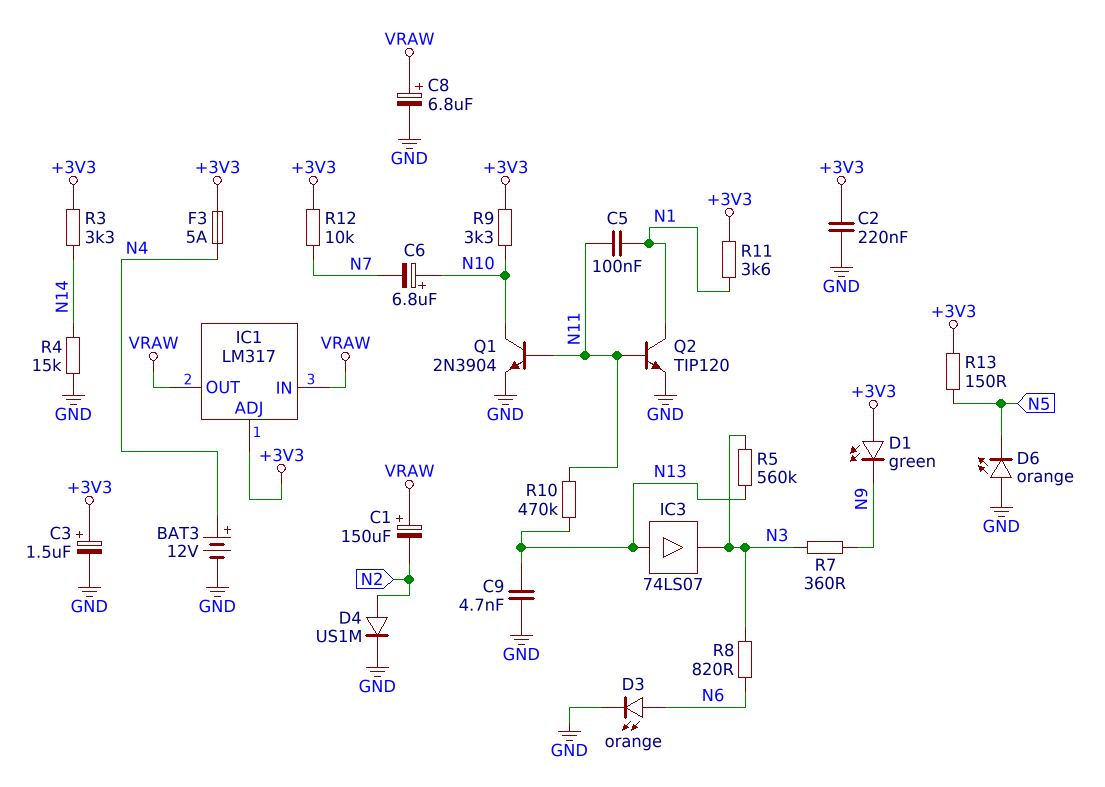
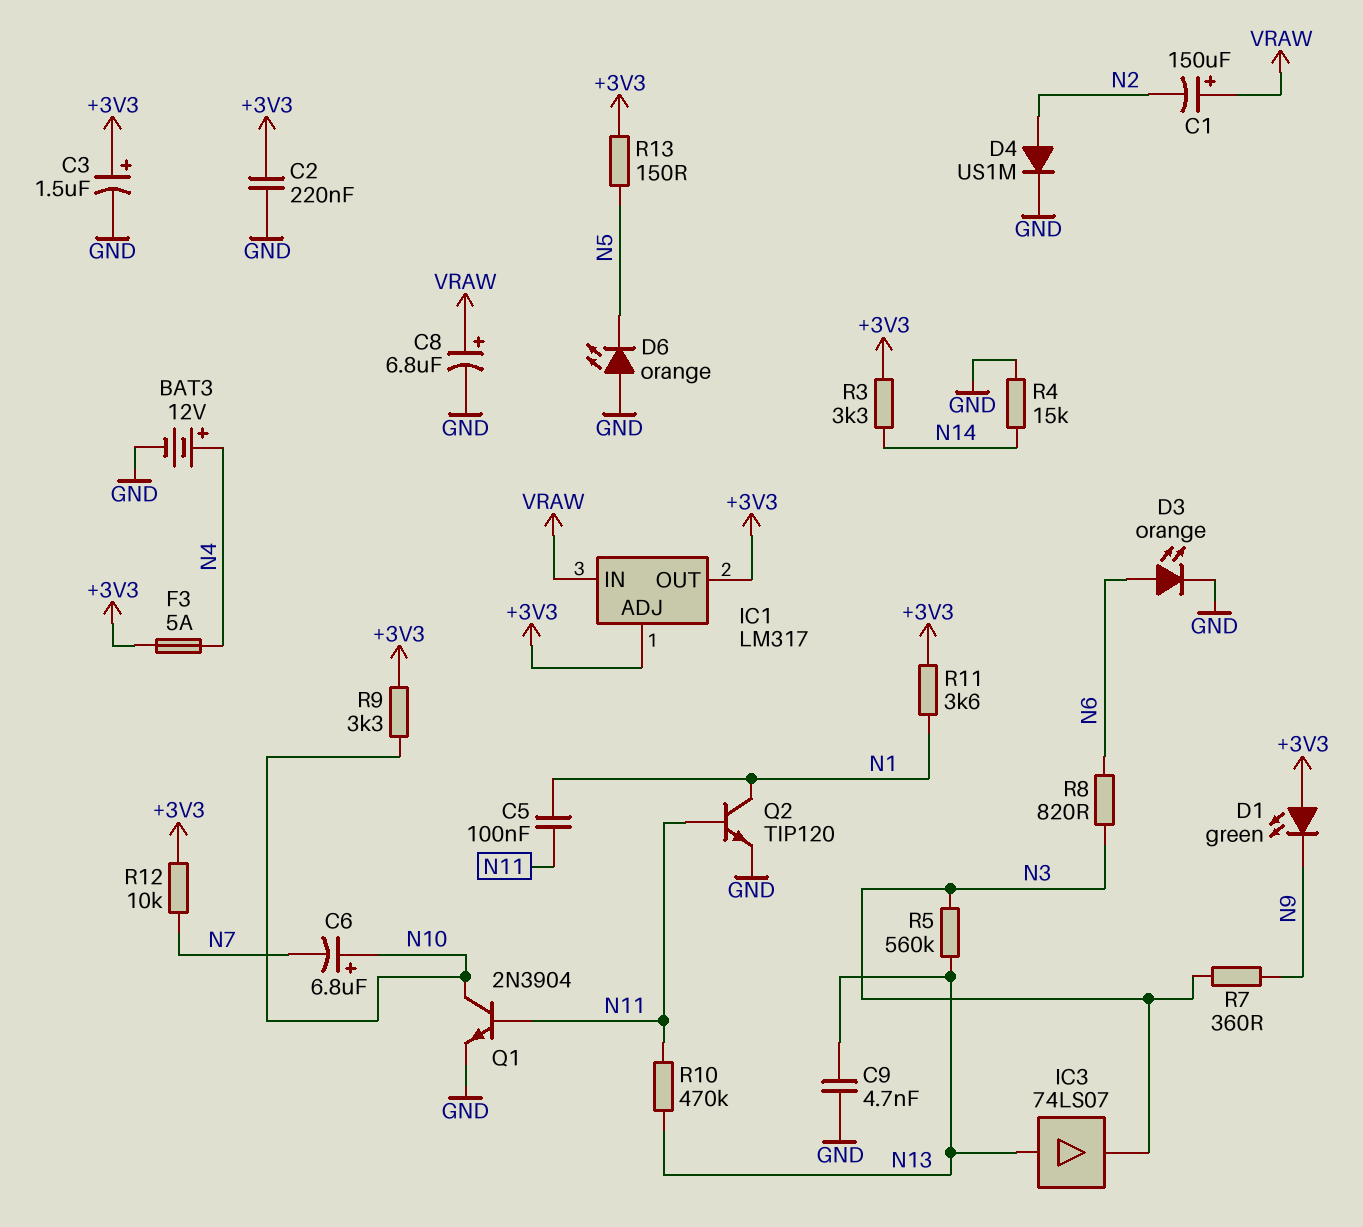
IC1 pin OUT: VRAW -> +3V3

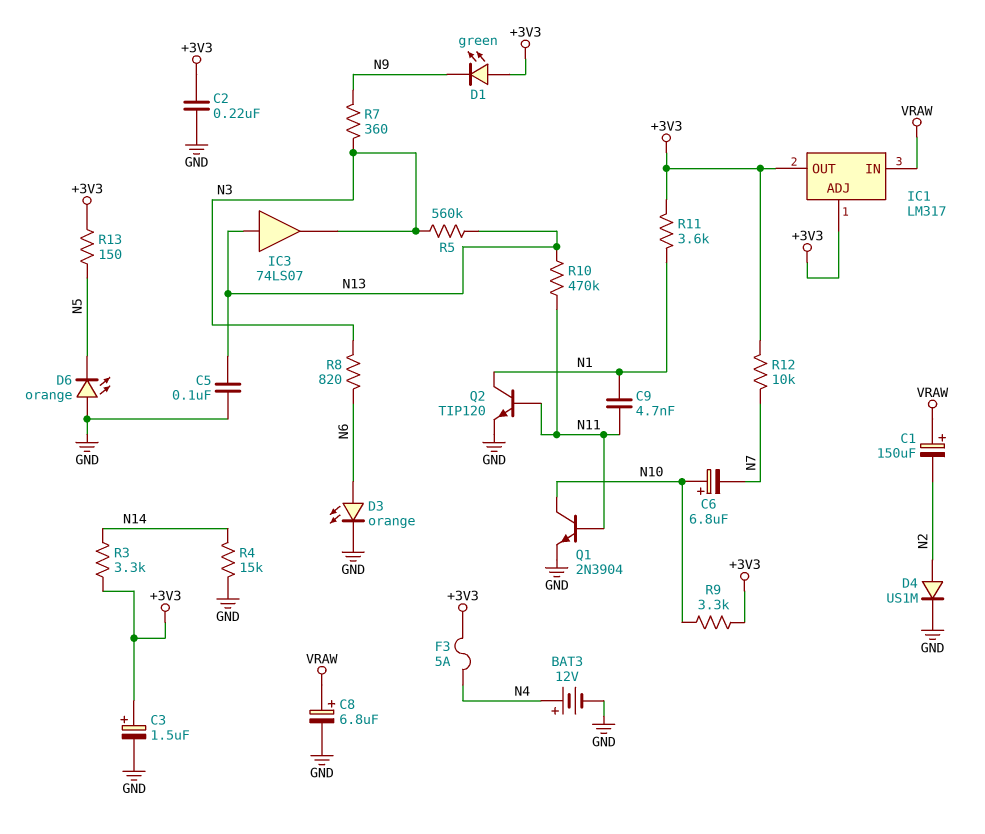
C5: 100nF (N1, N11) -> 100nF (GND, N13)
C9: 4.7nF (GND, N13) -> 4.7nF (N1, N11)

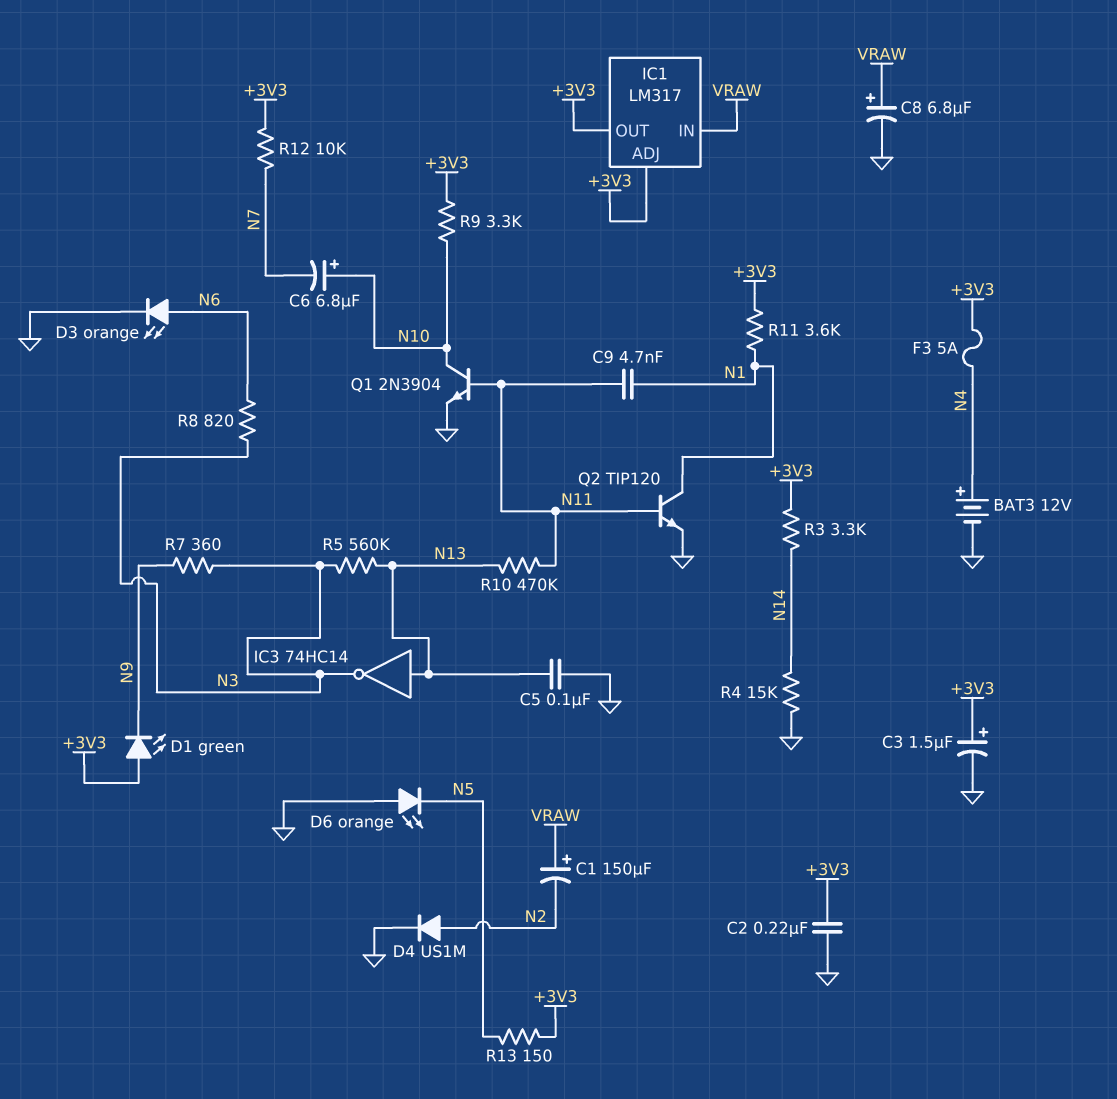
IC3: buffer 74LS07 (in N13, out N3) -> NOT 74HC14 (in N13, out N3)

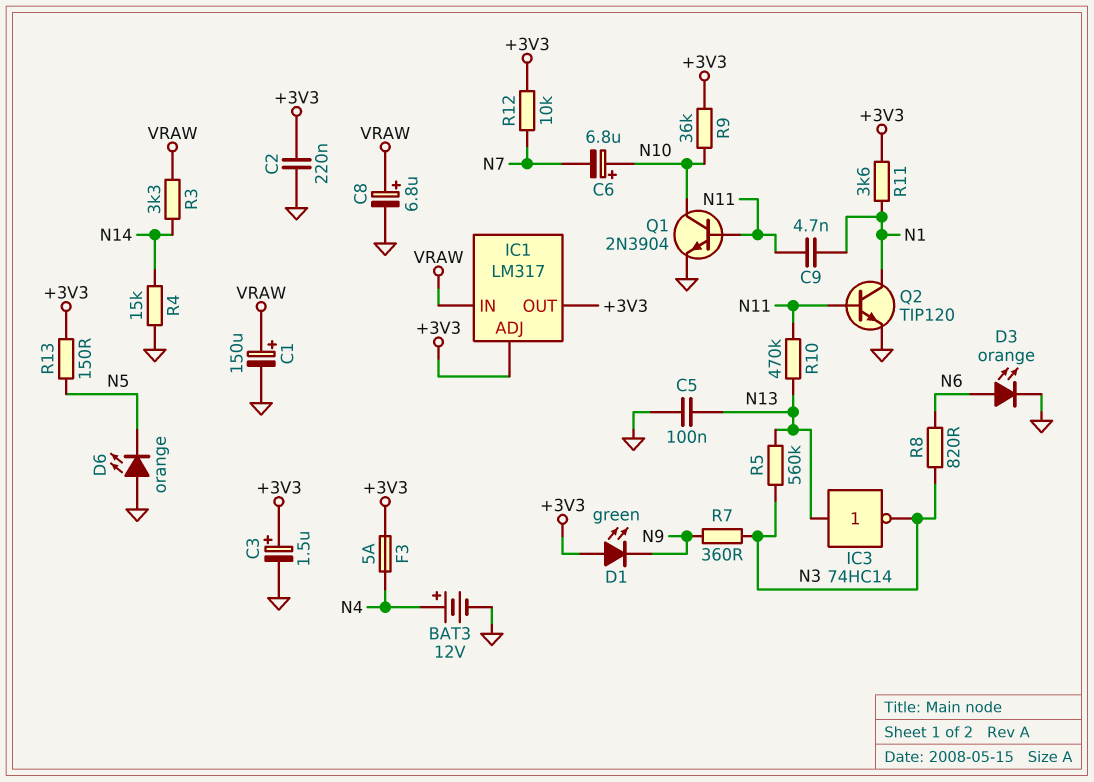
C1: 150uF (plus VRAW, minus N2) -> 150uF (plus VRAW, minus GND)
D4: diode US1M (A N2, K GND) -> none
R3: 3.3k (+3V3, N14) -> 3.3k (N14, VRAW)
R9: 3.3k (+3V3, N10) -> 36k (+3V3, N10)

